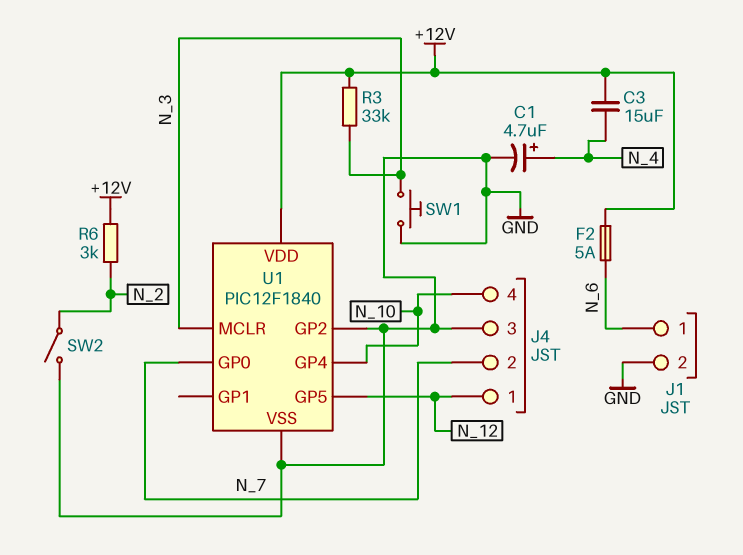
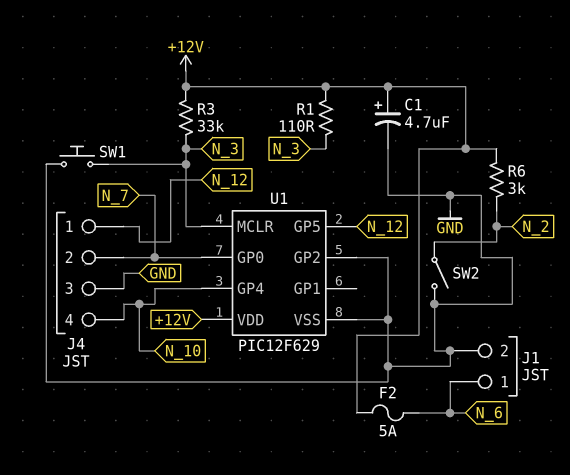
C1: 4.7uF (plus N_4, minus GND) -> 4.7uF (plus +12V, minus GND)
C3: 15uF (+12V, N_4) -> none
R1: none -> 110 (+12V, N_3)
U1: PIC12F1840 -> PIC12F629

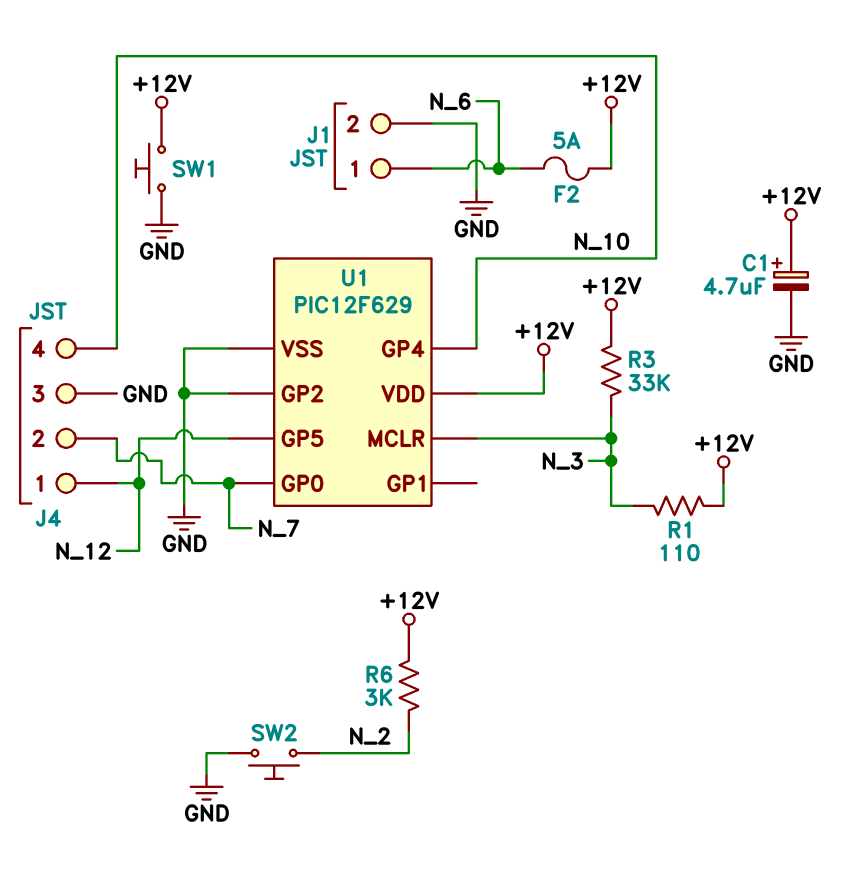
SW1: button (GND, N_3) -> button (+12V, GND)
SW2: switch (GND, N_2) -> button (GND, N_2)

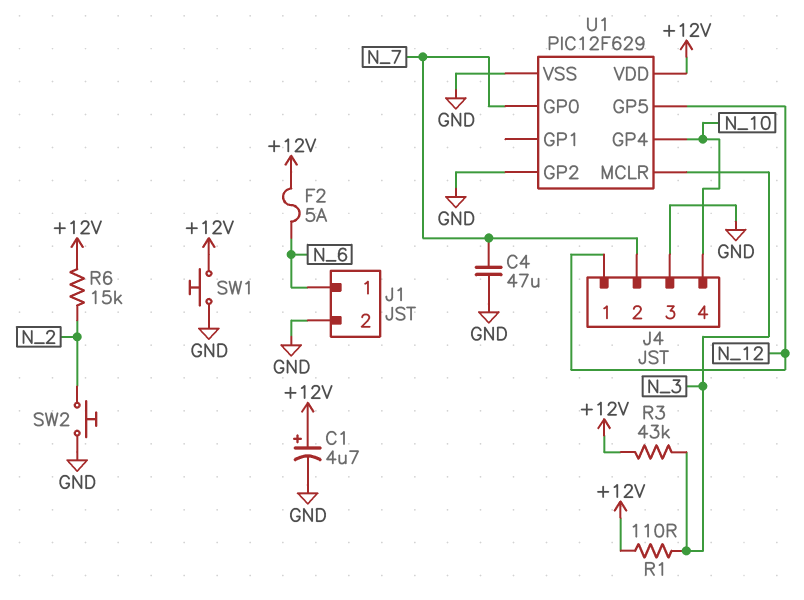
C4: none -> 47uF (GND, N_7)
R3: 33k (+12V, N_3) -> 43k (+12V, N_3)
R6: 3k (+12V, N_2) -> 15k (+12V, N_2)

